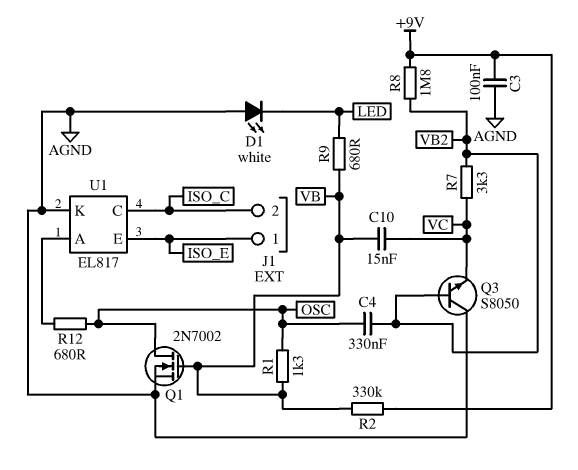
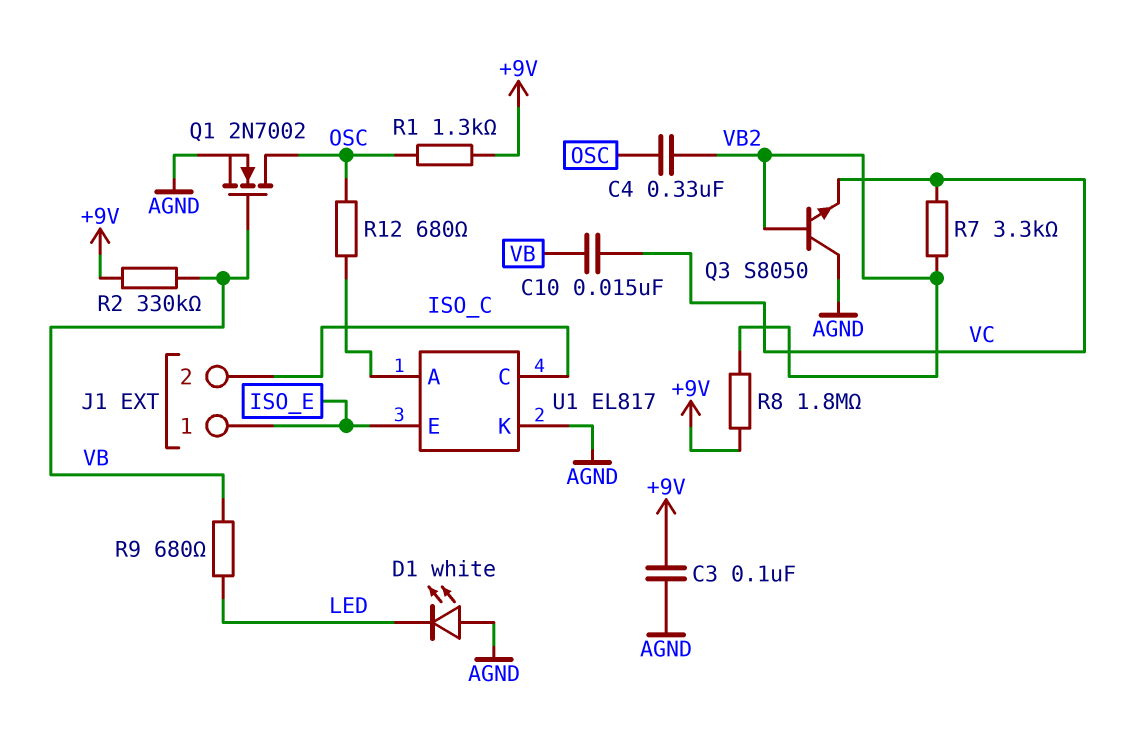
R1: 1.3k (OSC, VB) -> 1.3k (+9V, OSC)

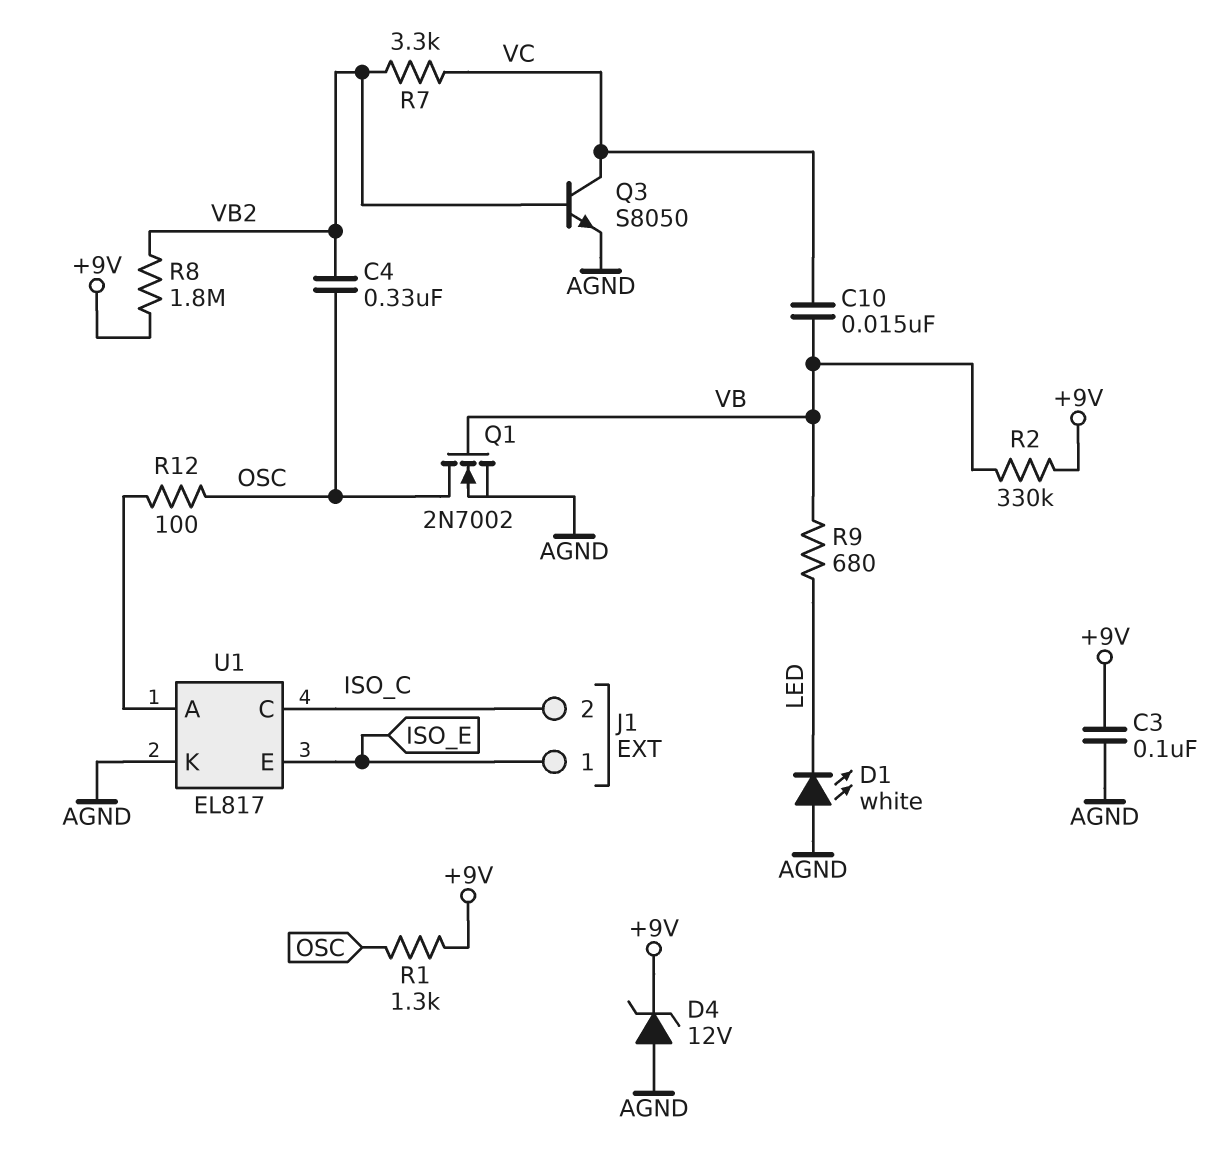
D4: none -> zener 12V (A AGND, K +9V)
Q3: NPN S8050 (B VB2, C AGND, E VC) -> NPN S8050 (B VB2, C VC, E AGND)
R12: 680 (OSC, U1/A) -> 100 (OSC, U1/A)

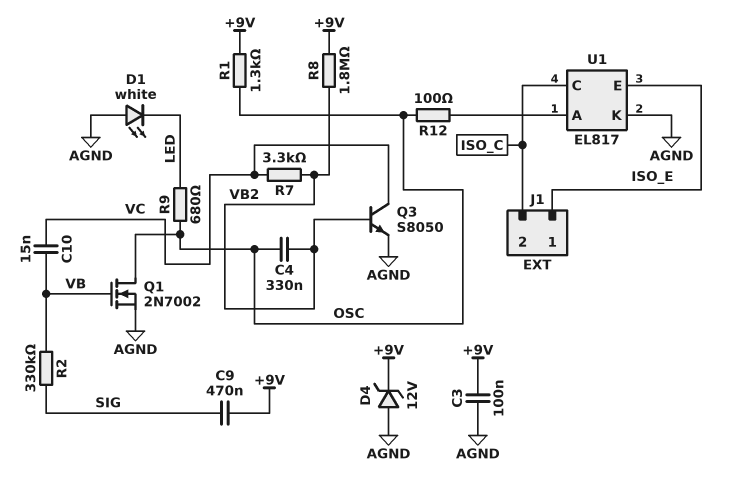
C9: none -> 470nF (+9V, SIG)
R2: 330k (+9V, VB) -> 330k (SIG, VB)
R9: 680 (LED, VB) -> 680 (LED, OSC)

